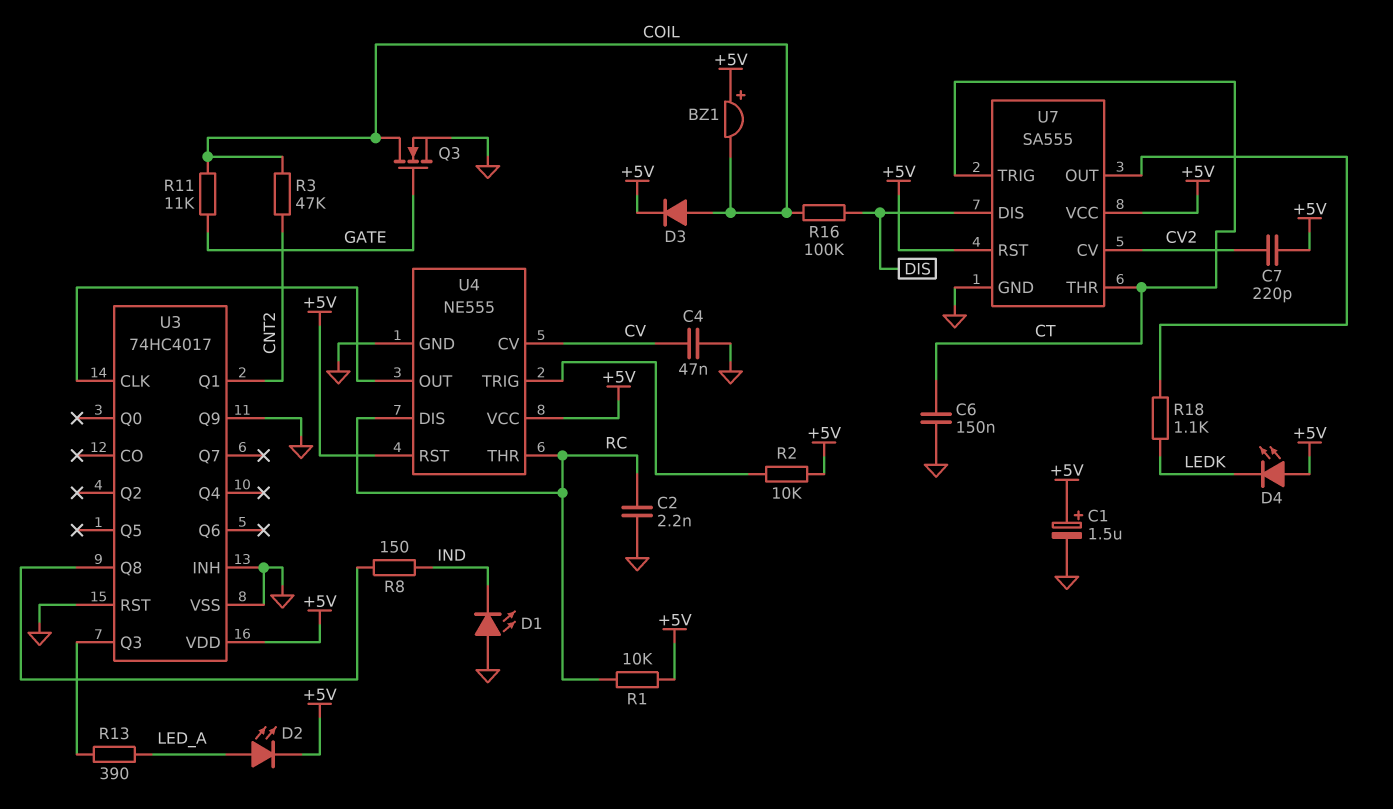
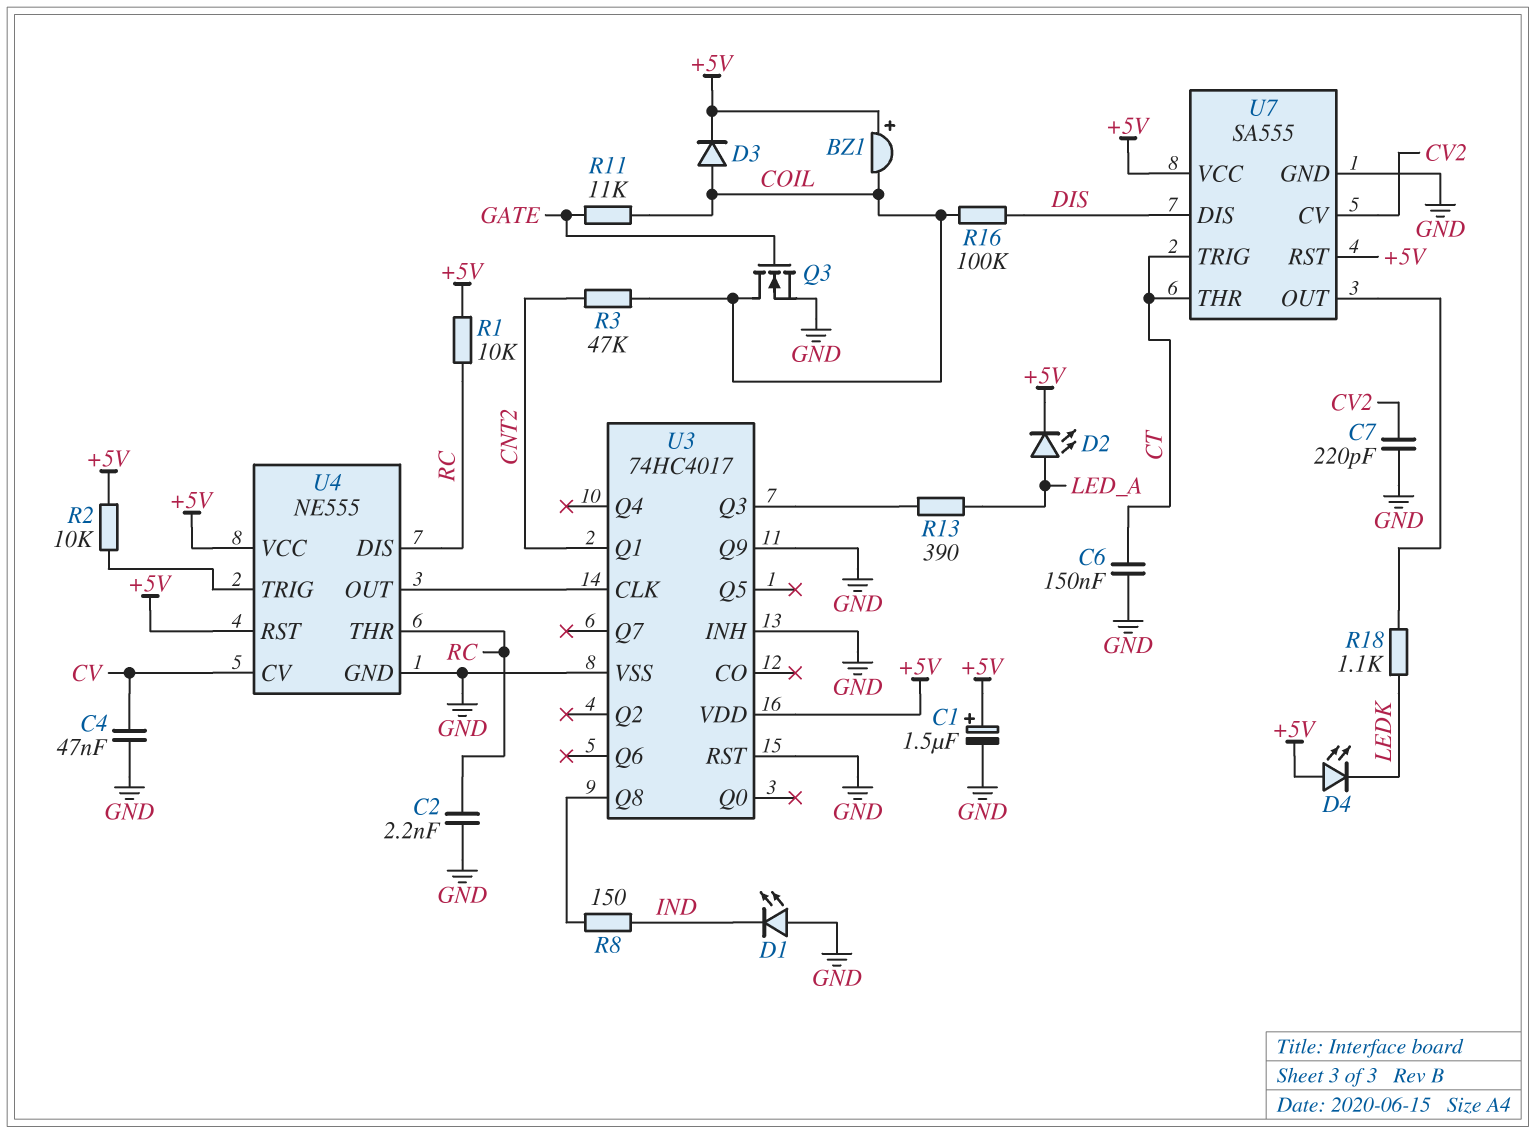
C7: 220pF (+5V, CV2) -> 220pF (CV2, GND)

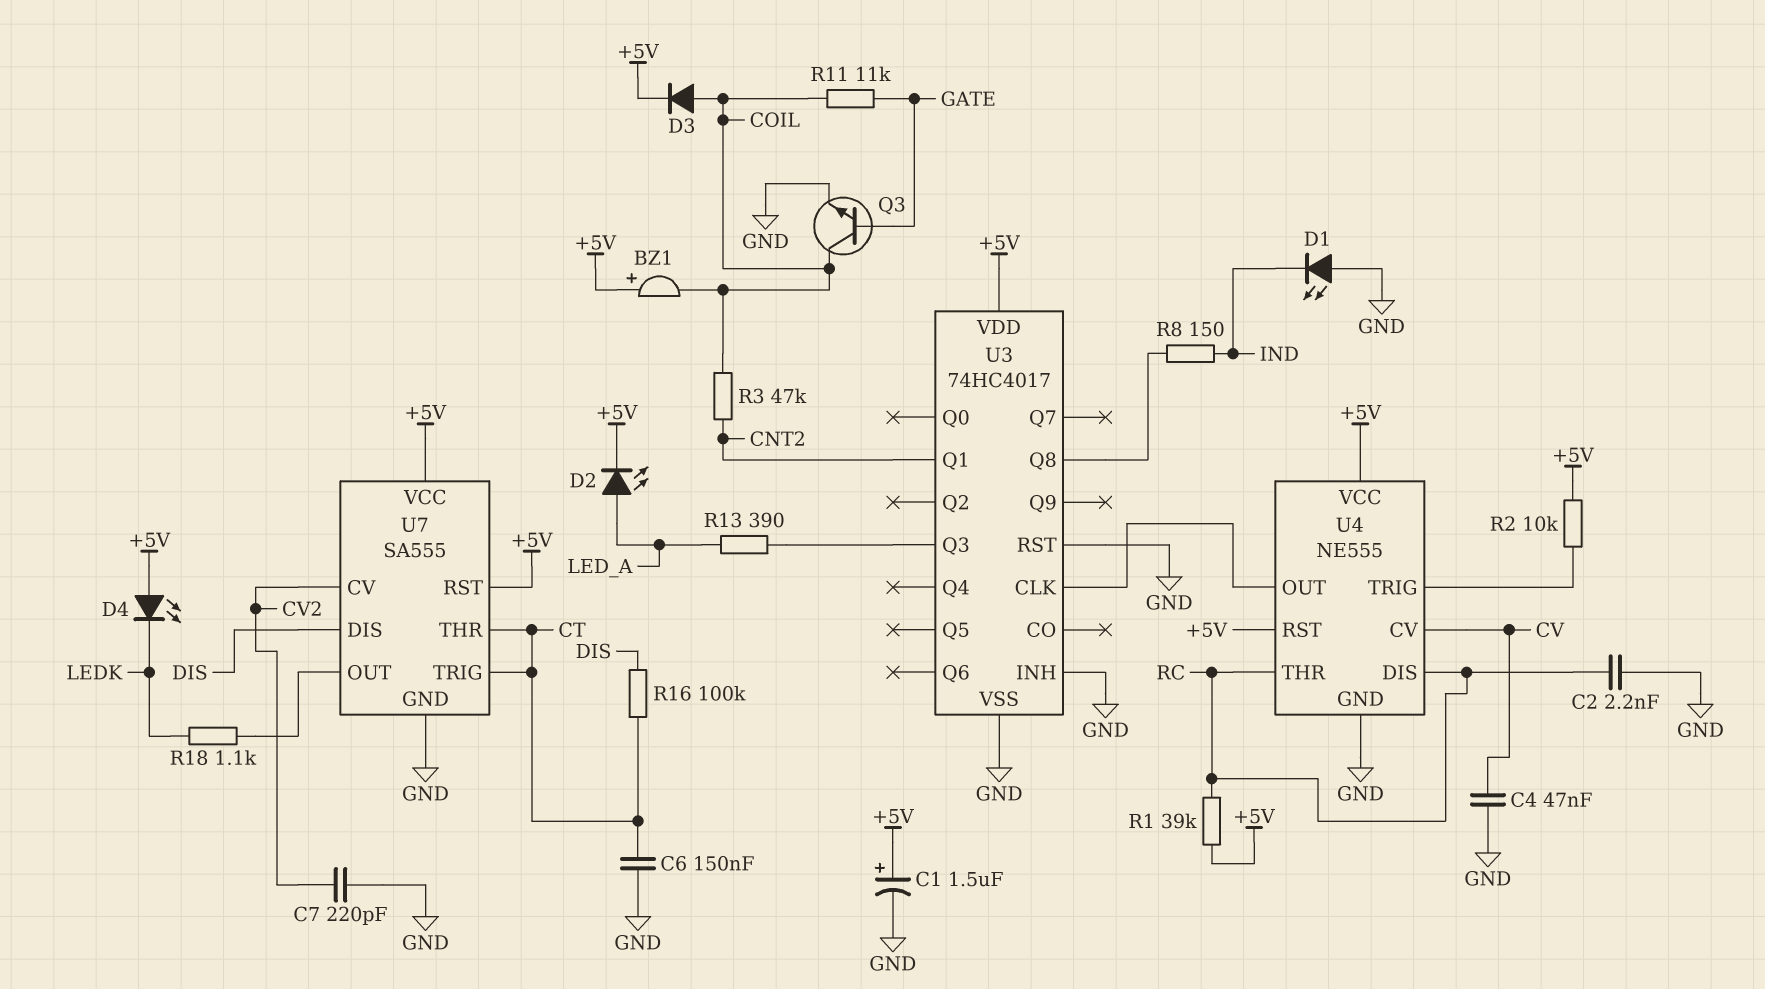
Q3: NMOS (G GATE, D COIL, S GND) -> NPN (B GATE, C COIL, E GND)
R1: 10k (+5V, RC) -> 39k (+5V, RC)
R16: 100k (COIL, DIS) -> 100k (CT, DIS)
U3 pin Q9: GND -> none

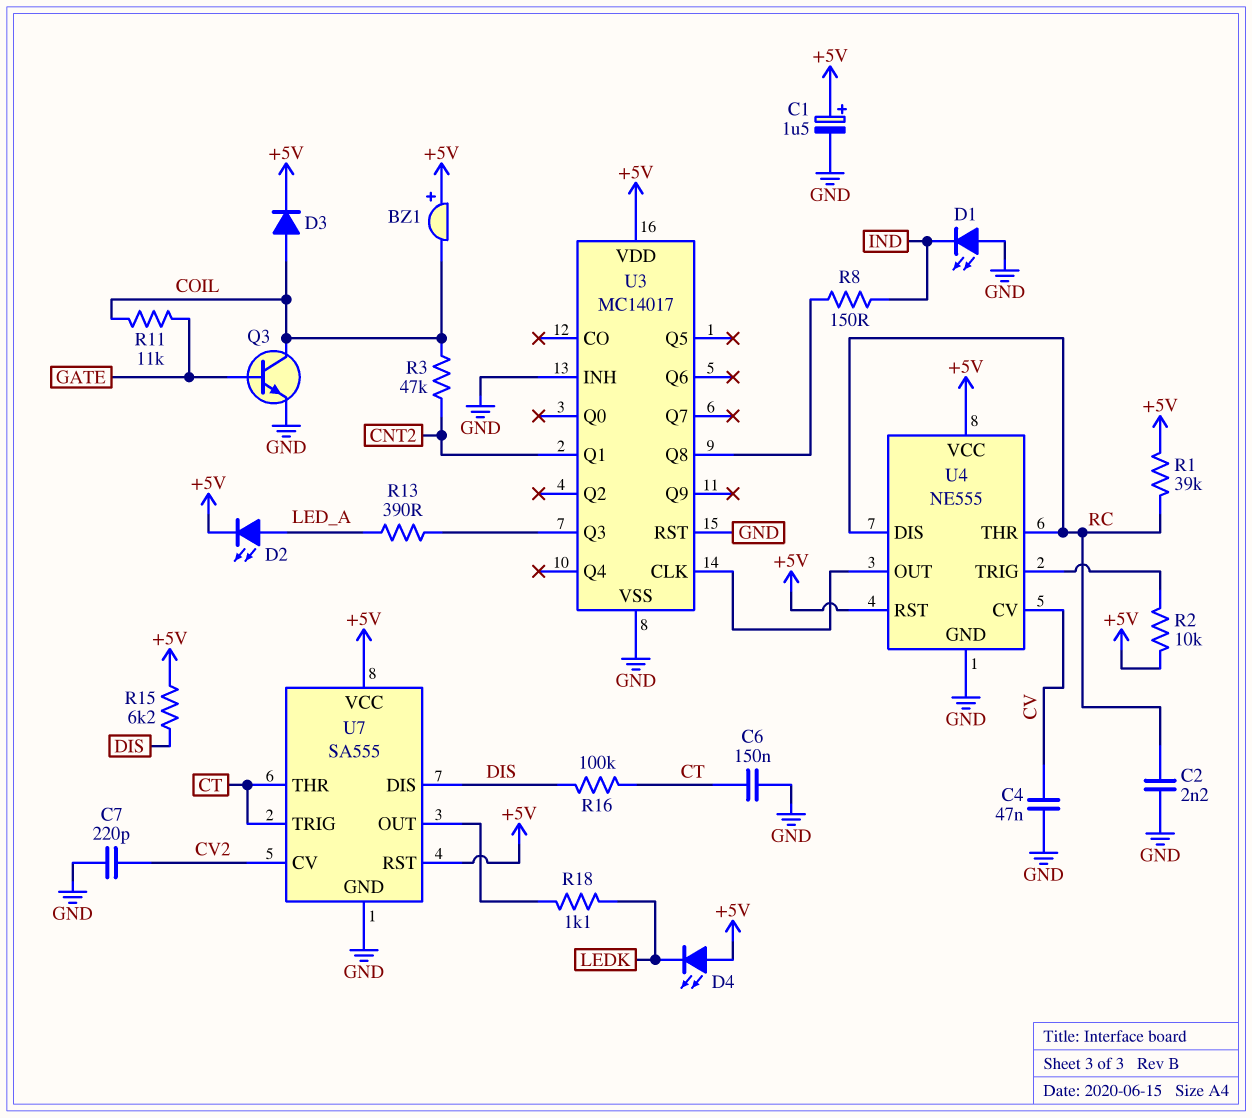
R15: none -> 6.2k (+5V, DIS)
U3: 74HC4017 -> MC14017

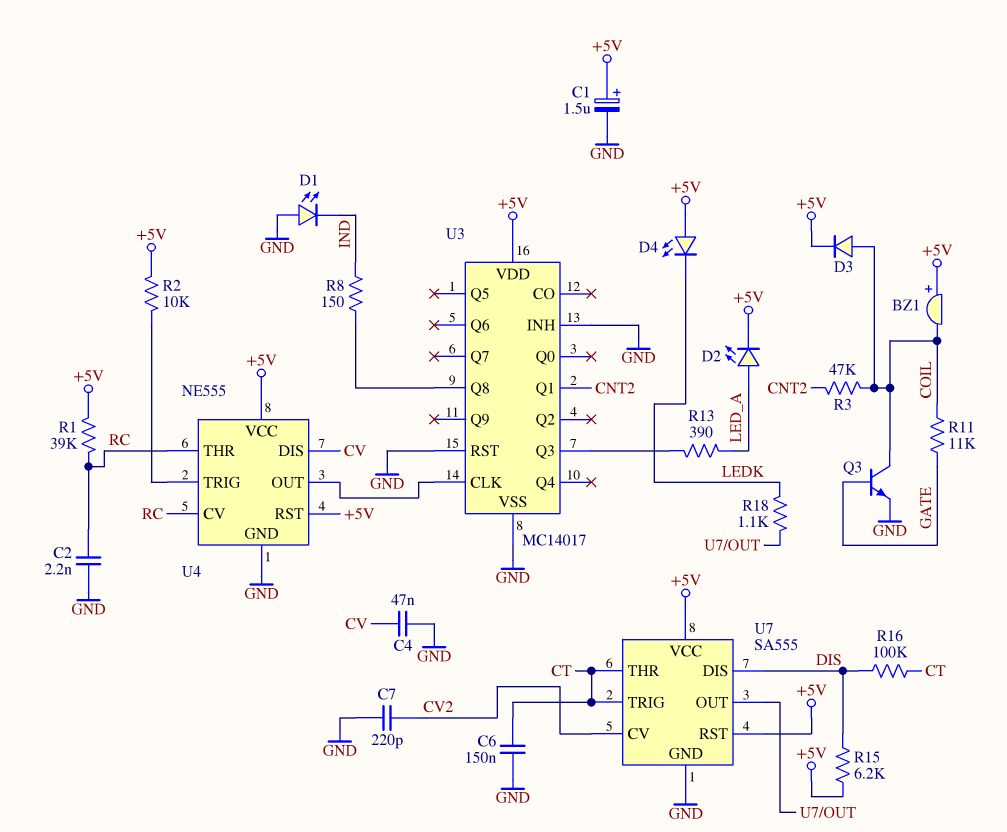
U4 pin CV: CV -> RC
U4 pin DIS: RC -> CV

